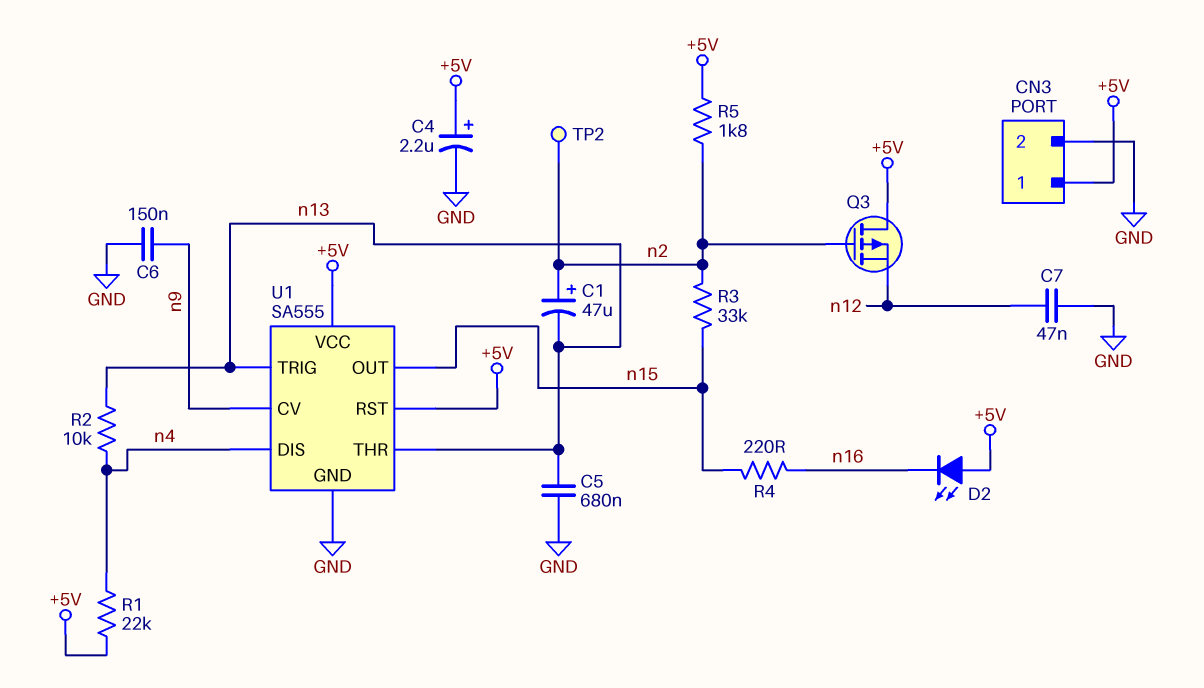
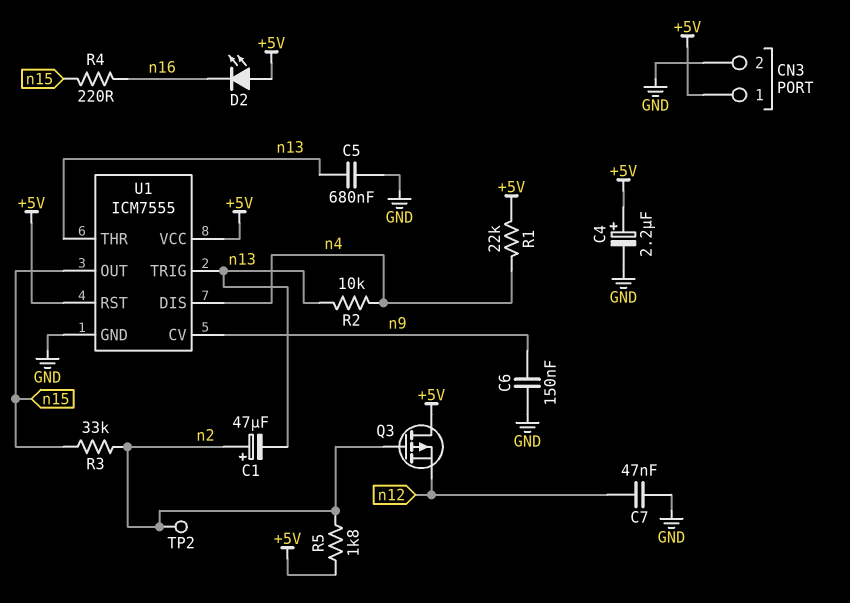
U1: SA555 -> ICM7555

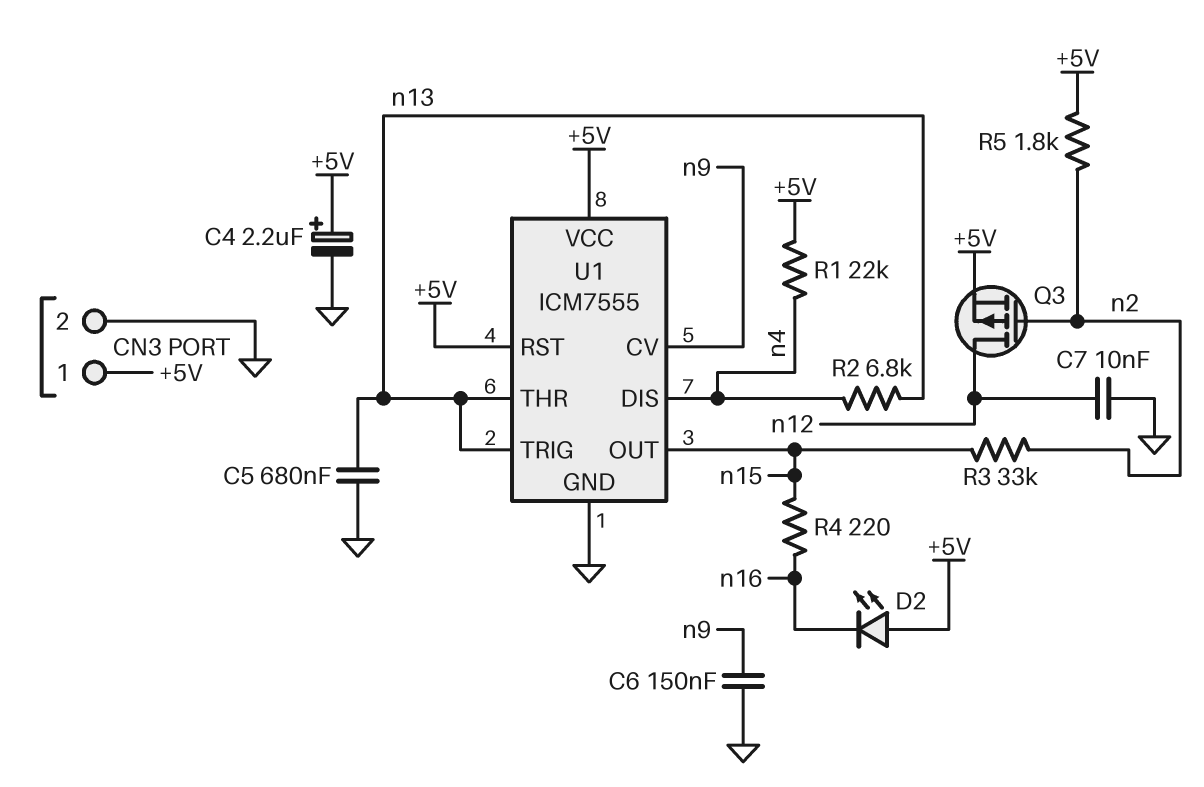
C1: 47uF (plus n2, minus n13) -> none
C7: 47nF (GND, n12) -> 10nF (GND, n12)
Q3: PMOS (G n2, D +5V, S n12) -> PMOS (G n2, D n12, S +5V)
R2: 10k (n4, n13) -> 6.8k (n4, n13)
TP2: test point (n2) -> none

